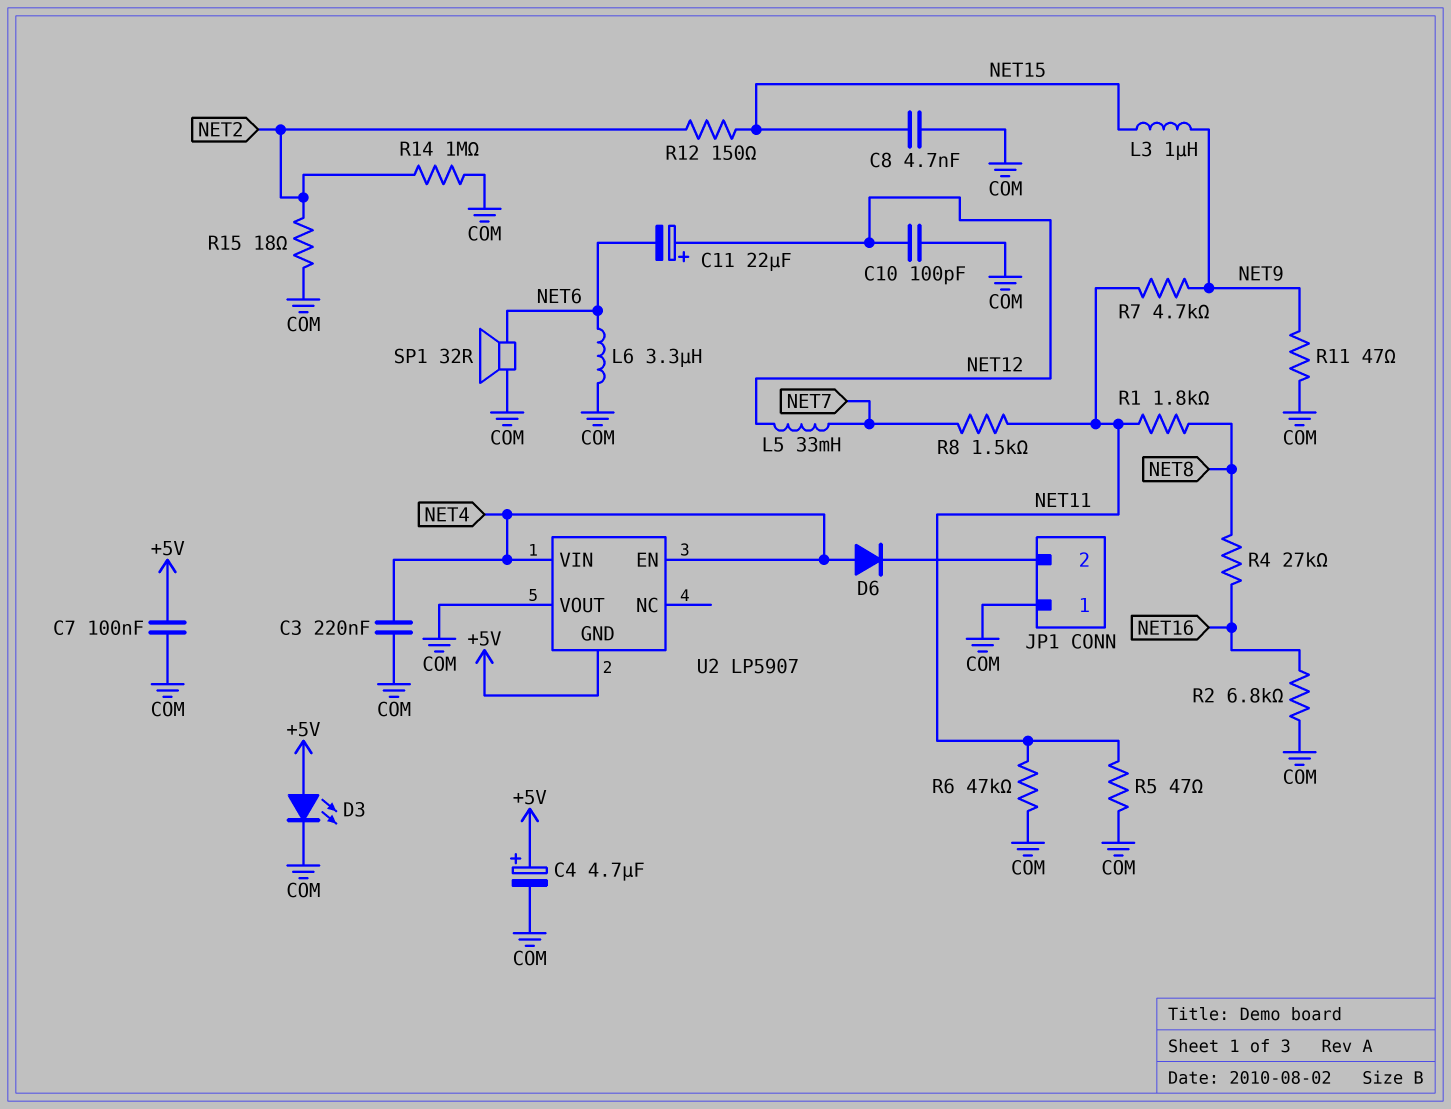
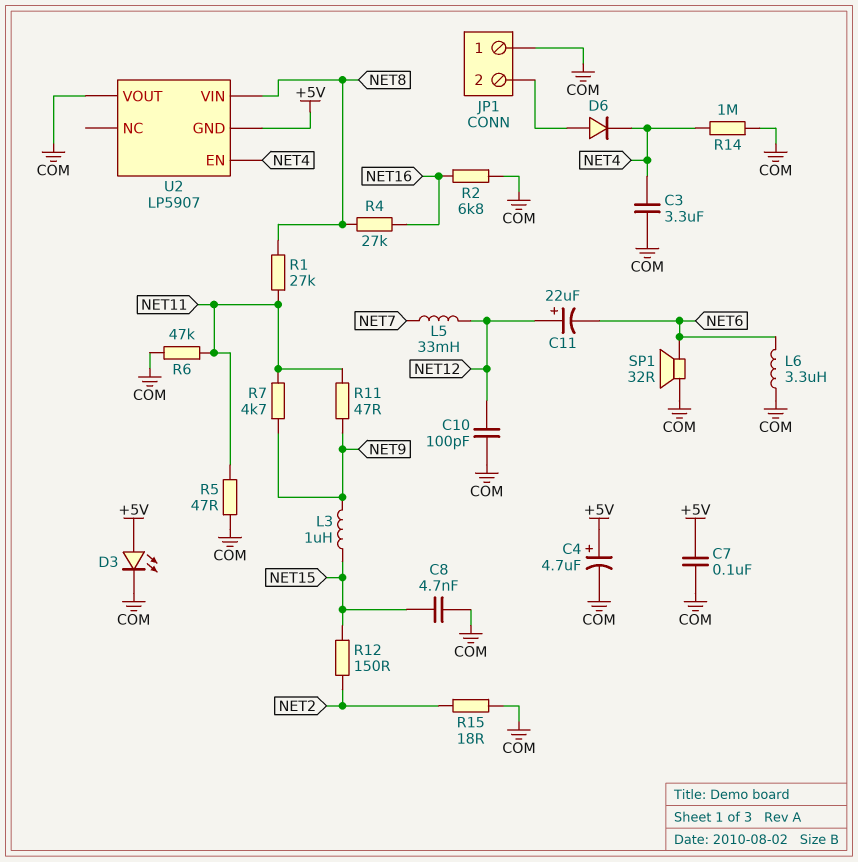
C3: 220nF (COM, NET4) -> 3.3uF (COM, NET4)
D6: diode (A NET4, K JP1/2) -> diode (A JP1/2, K NET4)
R1: 1.8k (NET8, NET11) -> 27k (NET8, NET11)
R8: 1.5k (NET7, NET11) -> none
R11: 47 (COM, NET9) -> 47 (NET9, NET11)
R14: 1M (COM, NET2) -> 1M (COM, NET4)
U2 pin VIN: NET4 -> NET8

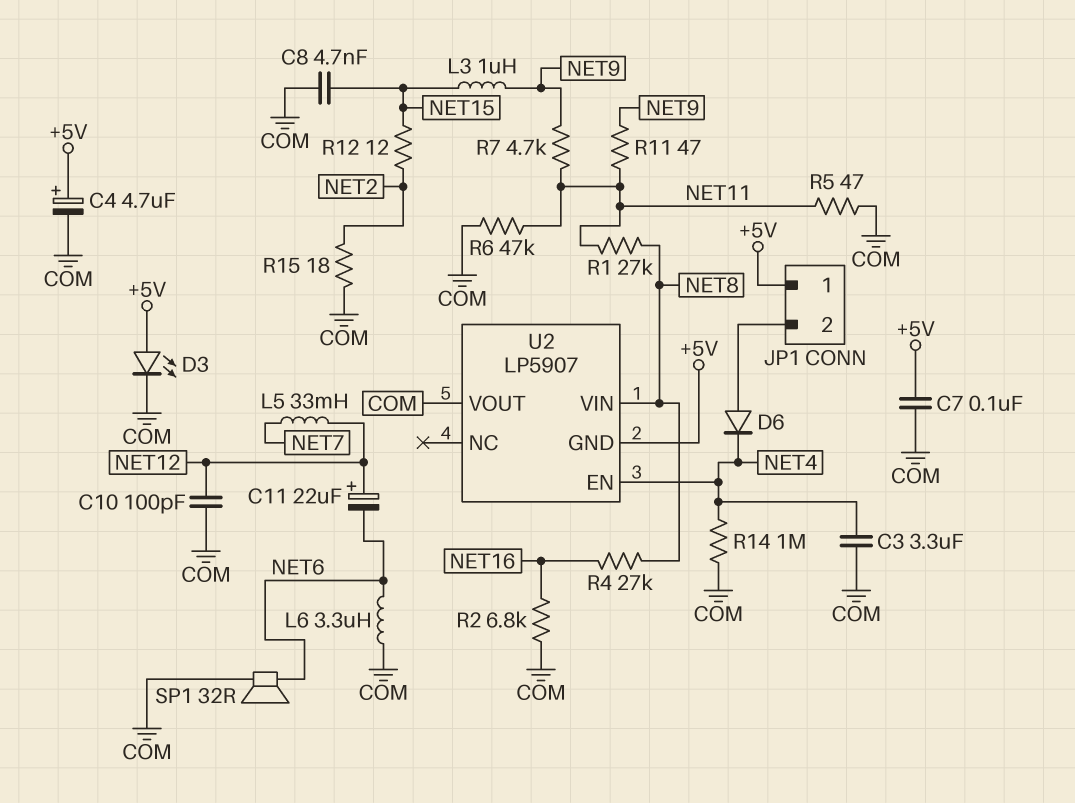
JP1 pin 1: COM -> +5V
R12: 150 (NET2, NET15) -> 12 (NET2, NET15)

